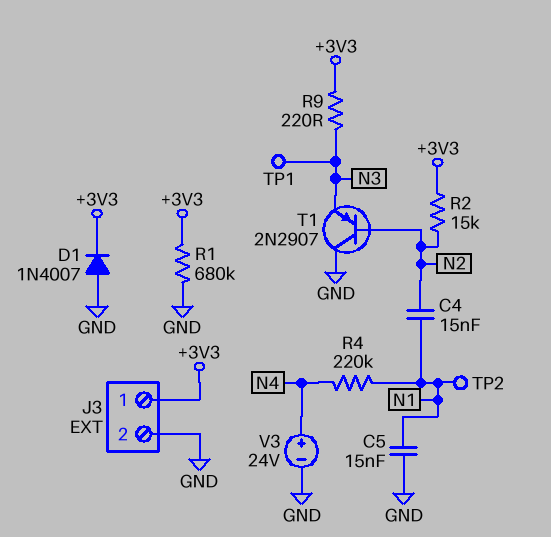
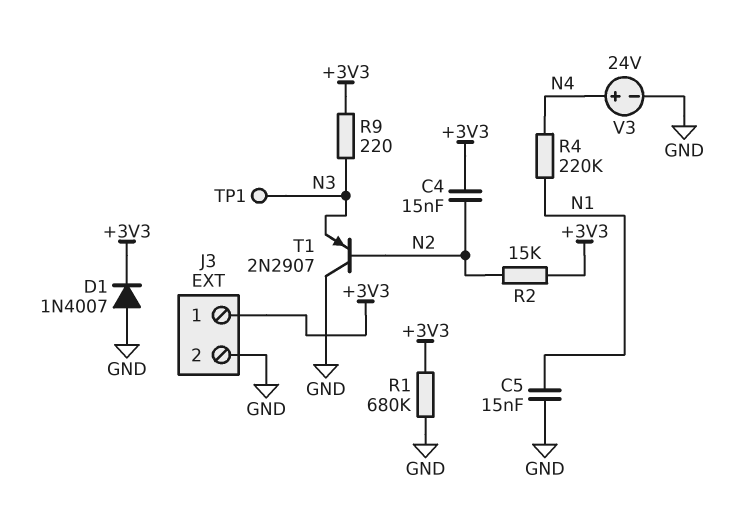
C4: 15nF (N1, N2) -> 15nF (+3V3, N2)
TP2: test point (N1) -> none

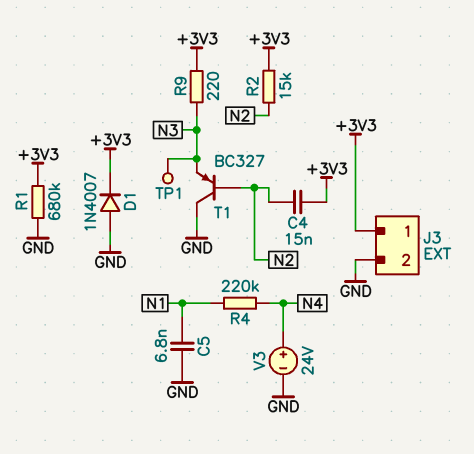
C5: 15nF (GND, N1) -> 6.8nF (GND, N1)
T1: PNP 2N2907 (B N2, C GND, E N3) -> PNP BC327 (B N2, C GND, E N3)

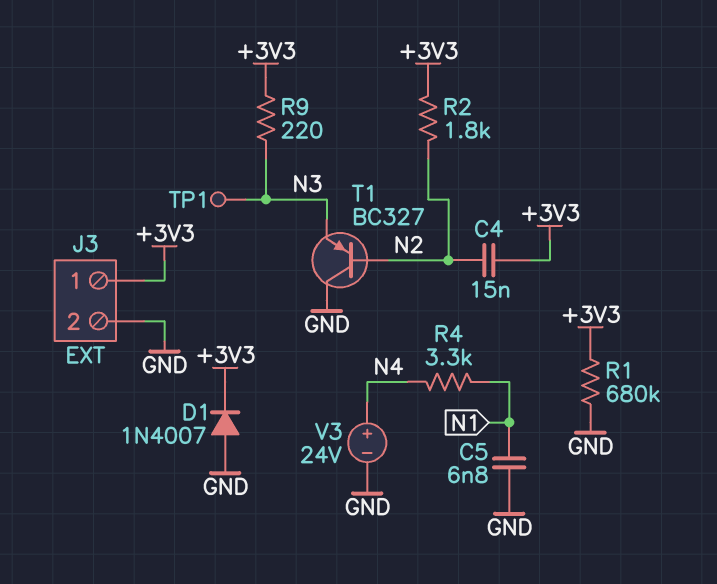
R2: 15k (+3V3, N2) -> 1.8k (+3V3, N2)
R4: 220k (N1, N4) -> 3.3k (N1, N4)

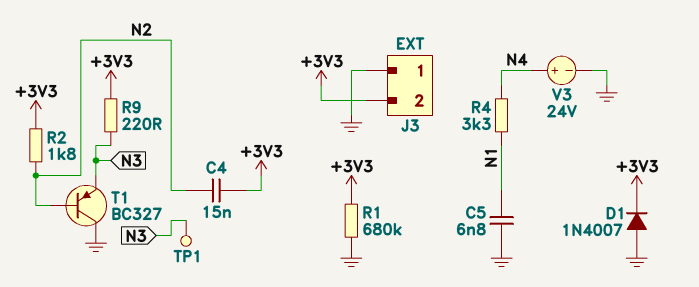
J3 pin 1: +3V3 -> GND
J3 pin 2: GND -> +3V3

